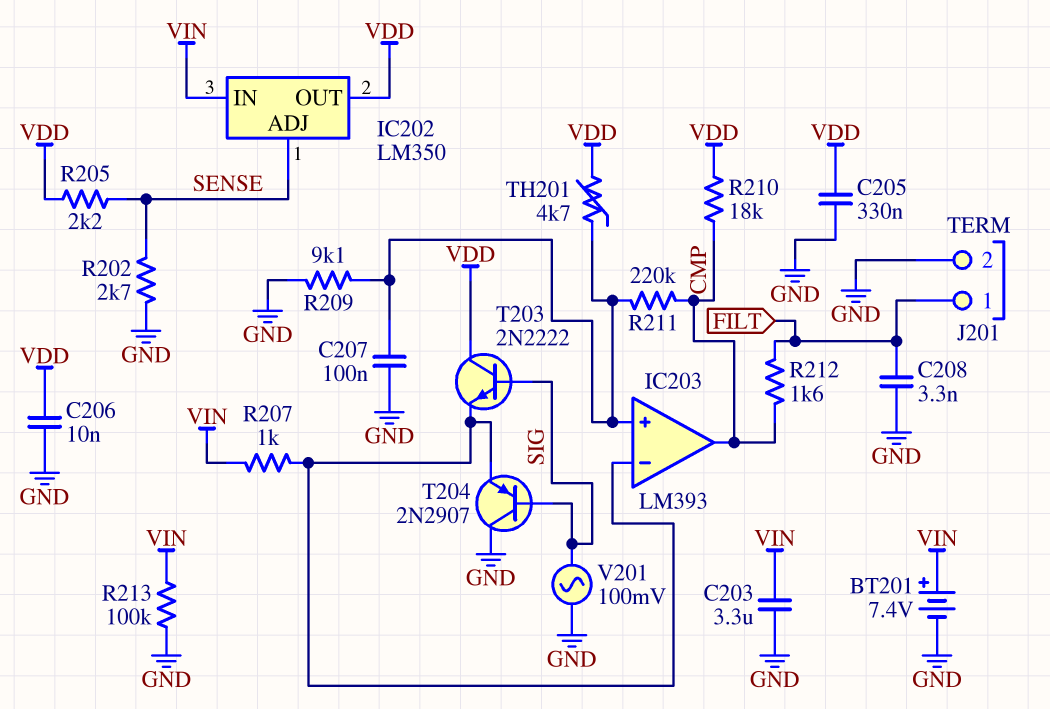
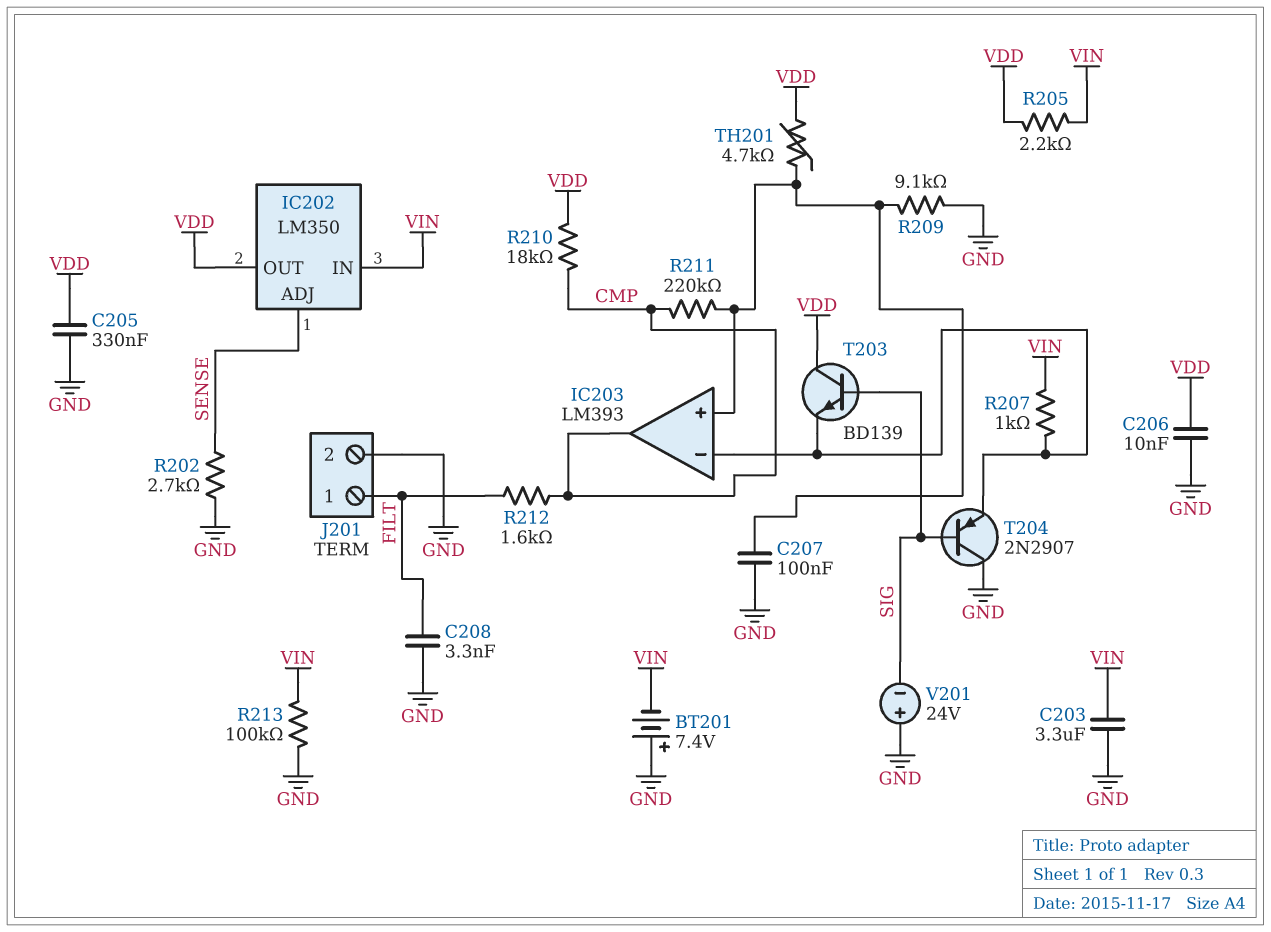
BT201: 7.4V (plus VIN, minus GND) -> 7.4V (plus GND, minus VIN)
R205: 2.2k (SENSE, VDD) -> 2.2k (VDD, VIN)
T203: NPN 2N2222 (B SIG, C VDD, E IC203/in-) -> NPN BD139 (B SIG, C VDD, E IC203/in-)
V201: AC 100mV (GND, SIG) -> 24V (plus GND, minus SIG)

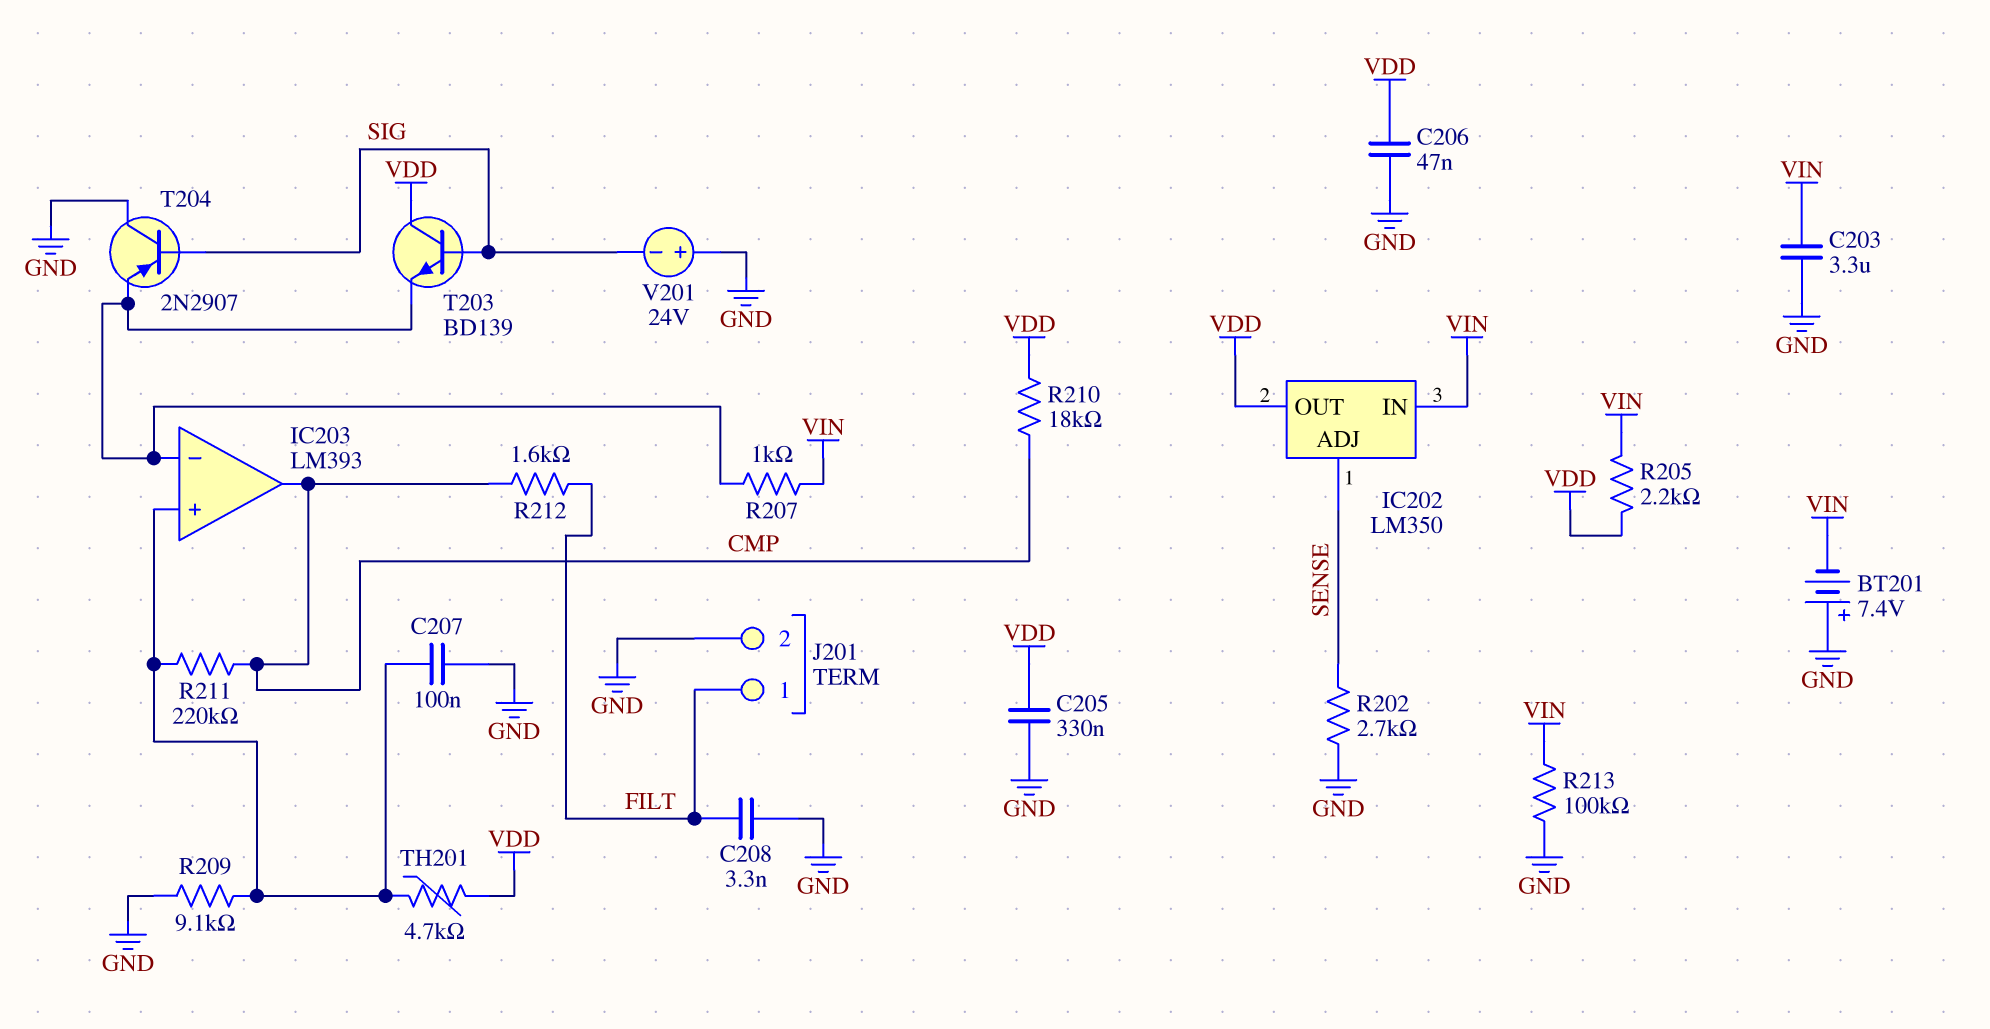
C206: 10nF (GND, VDD) -> 47nF (GND, VDD)

